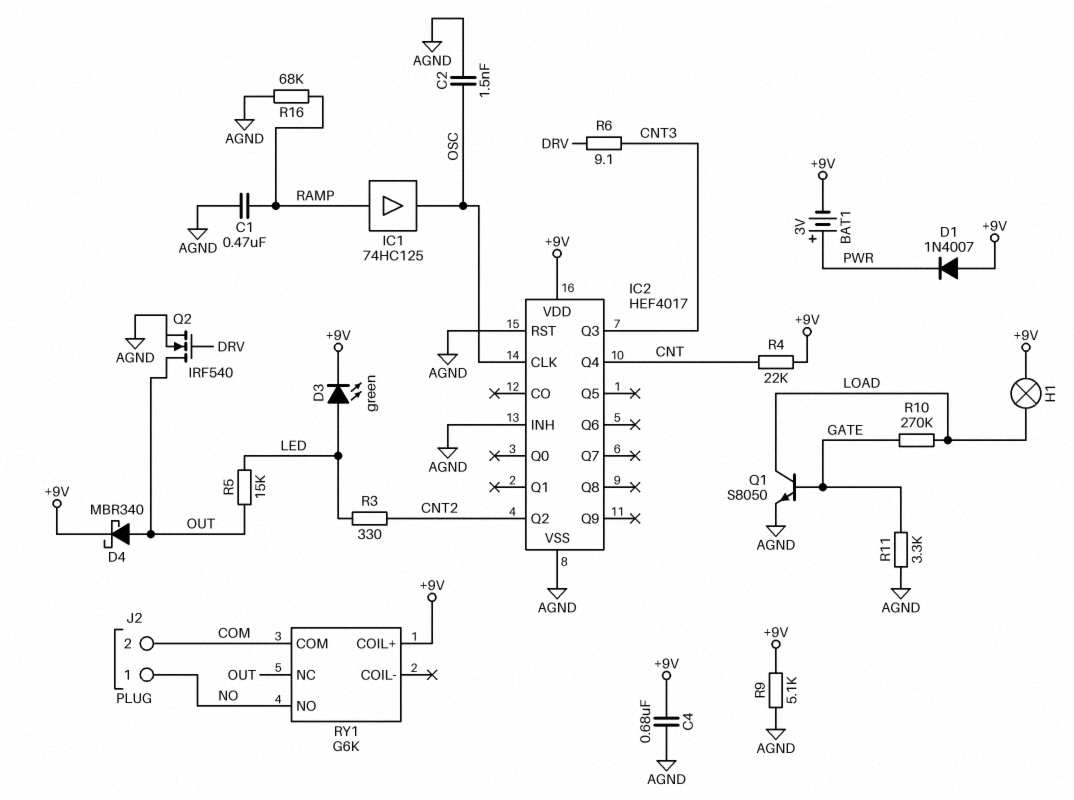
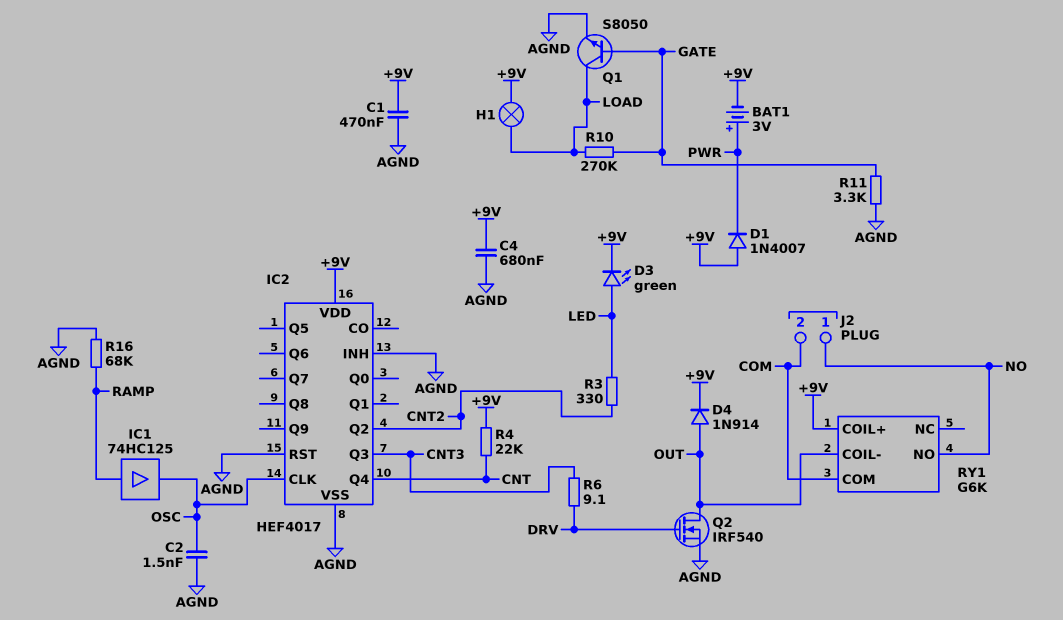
C1: 470nF (AGND, RAMP) -> 470nF (+9V, AGND)
D4: schottky MBR340 (A OUT, K +9V) -> diode 1N914 (A OUT, K +9V)
R5: 15k (LED, OUT) -> none
R9: 5.1k (+9V, AGND) -> none
RY1 pin COIL-: none -> OUT
RY1 pin NC: OUT -> none

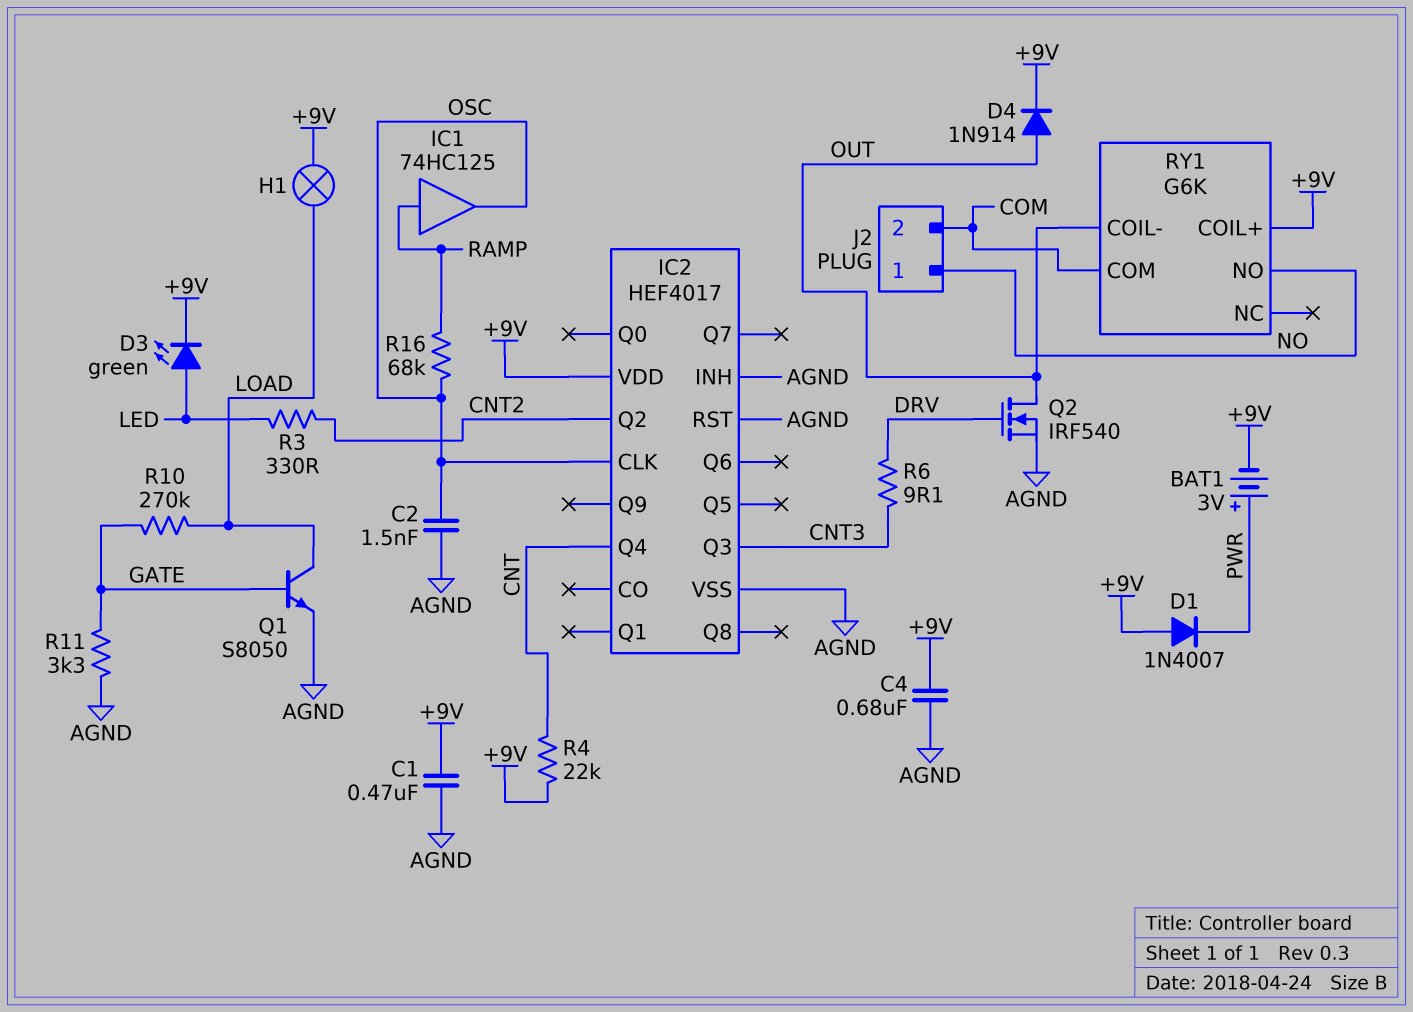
R16: 68k (AGND, RAMP) -> 68k (OSC, RAMP)

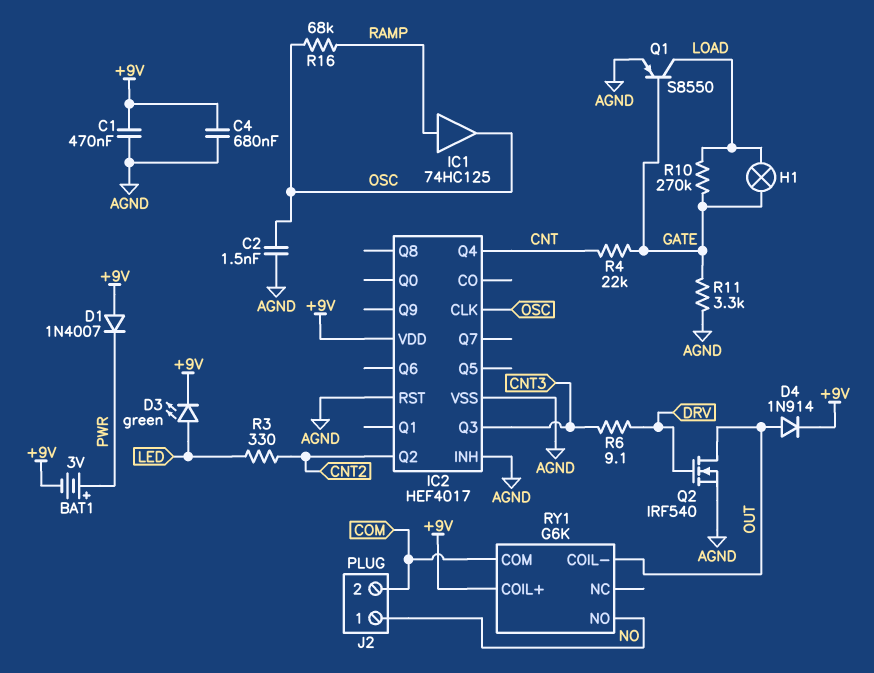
H1: lamp (+9V, LOAD) -> lamp (GATE, LOAD)
Q1: NPN S8050 (B GATE, C LOAD, E AGND) -> PNP S8550 (B GATE, C LOAD, E AGND)
R4: 22k (+9V, CNT) -> 22k (CNT, GATE)

